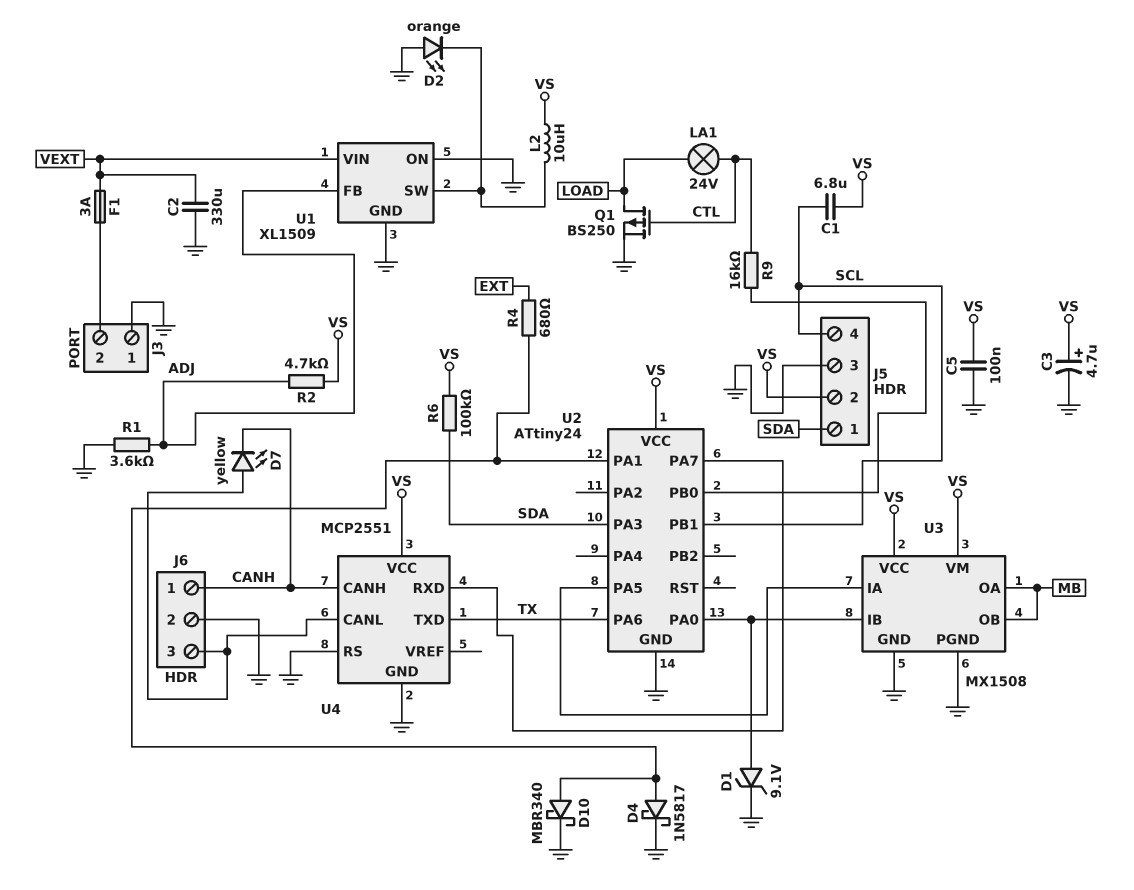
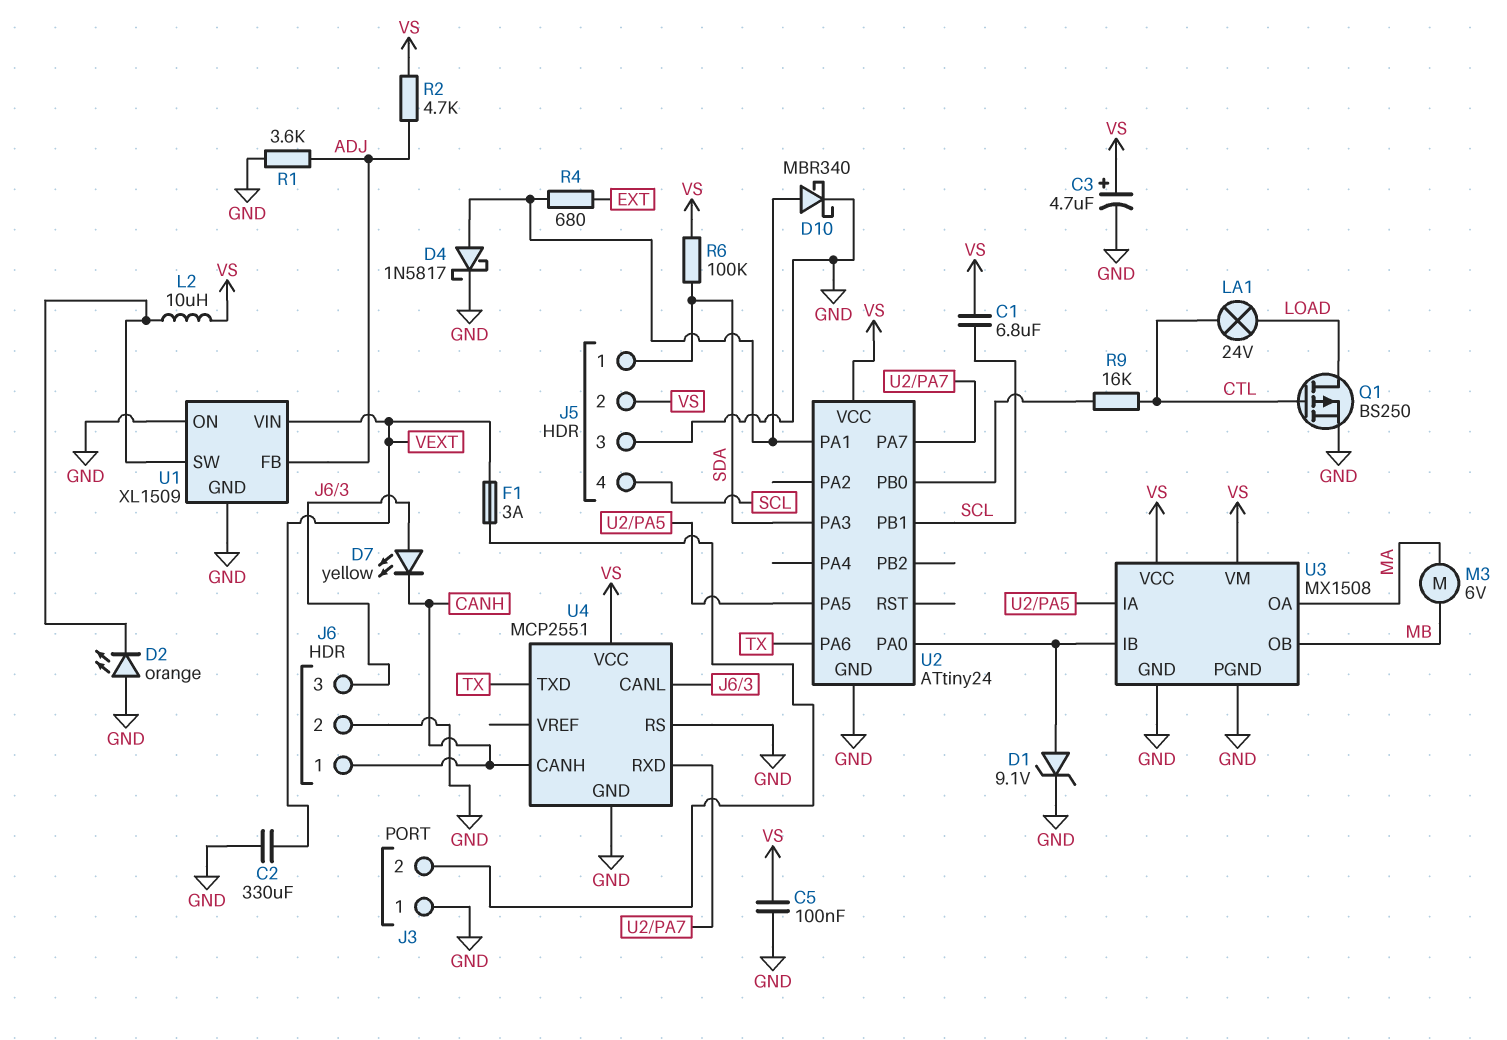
M3: none -> motor 6V (MA, MB)
U3 pin OA: MB -> MA

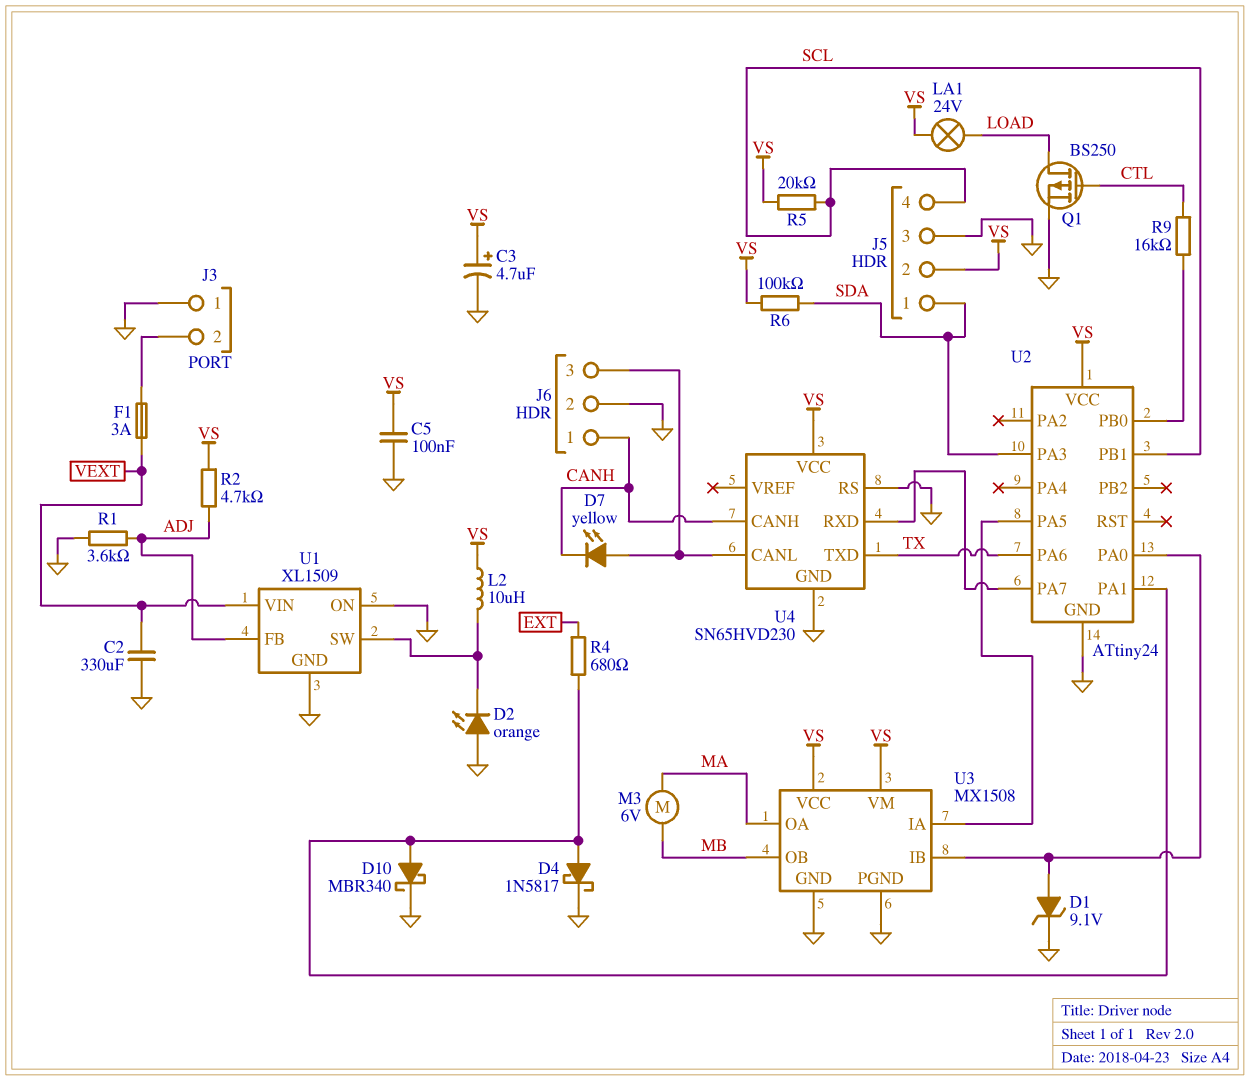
C1: 6.8uF (SCL, VS) -> none
LA1: lamp 24V (CTL, LOAD) -> lamp 24V (LOAD, VS)
R5: none -> 20k (SCL, VS)
U4: MCP2551 -> SN65HVD230

